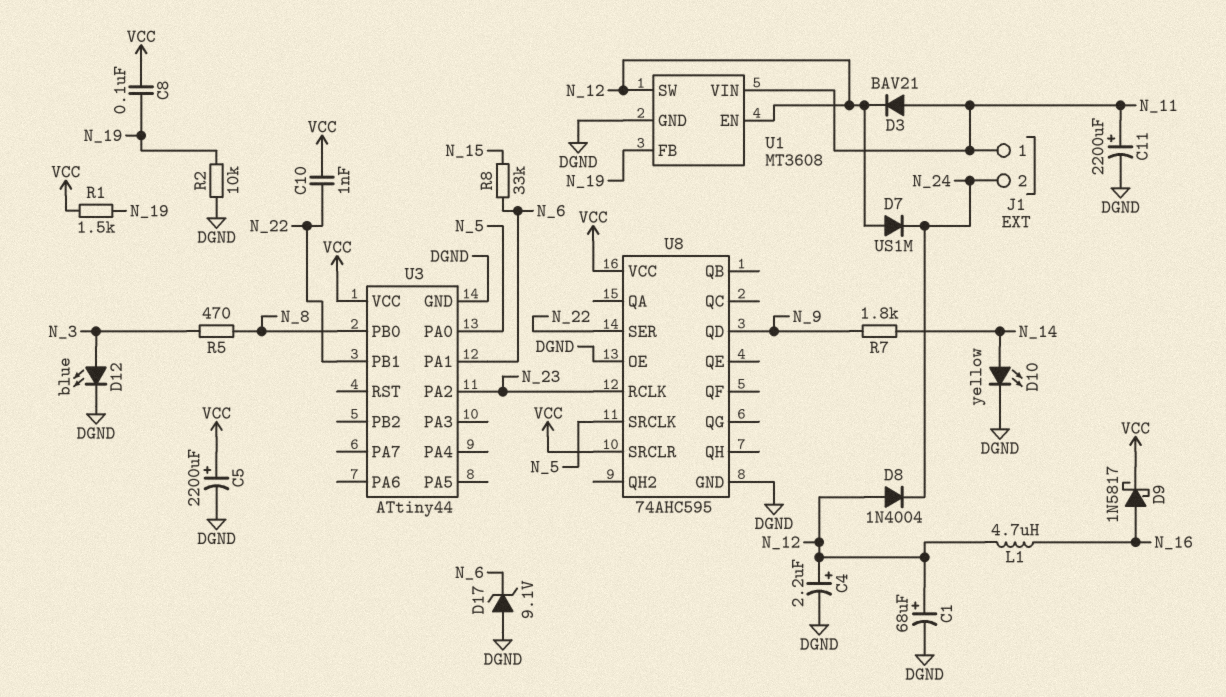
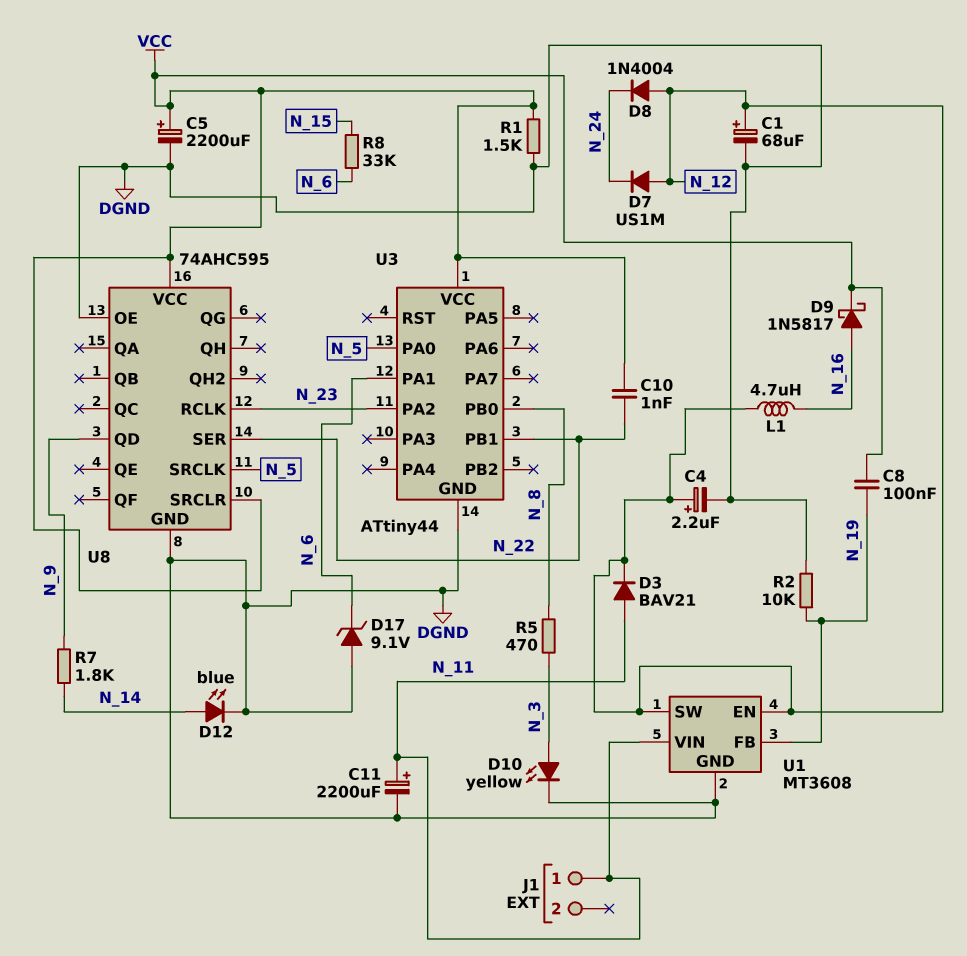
D10: LED yellow (A N_14, K DGND) -> LED yellow (A N_3, K DGND)
D12: LED blue (A N_3, K DGND) -> LED blue (A N_14, K DGND)
J1 pin 2: N_24 -> none
R1: 1.5k (N_19, VCC) -> 1.5k (DGND, VCC)

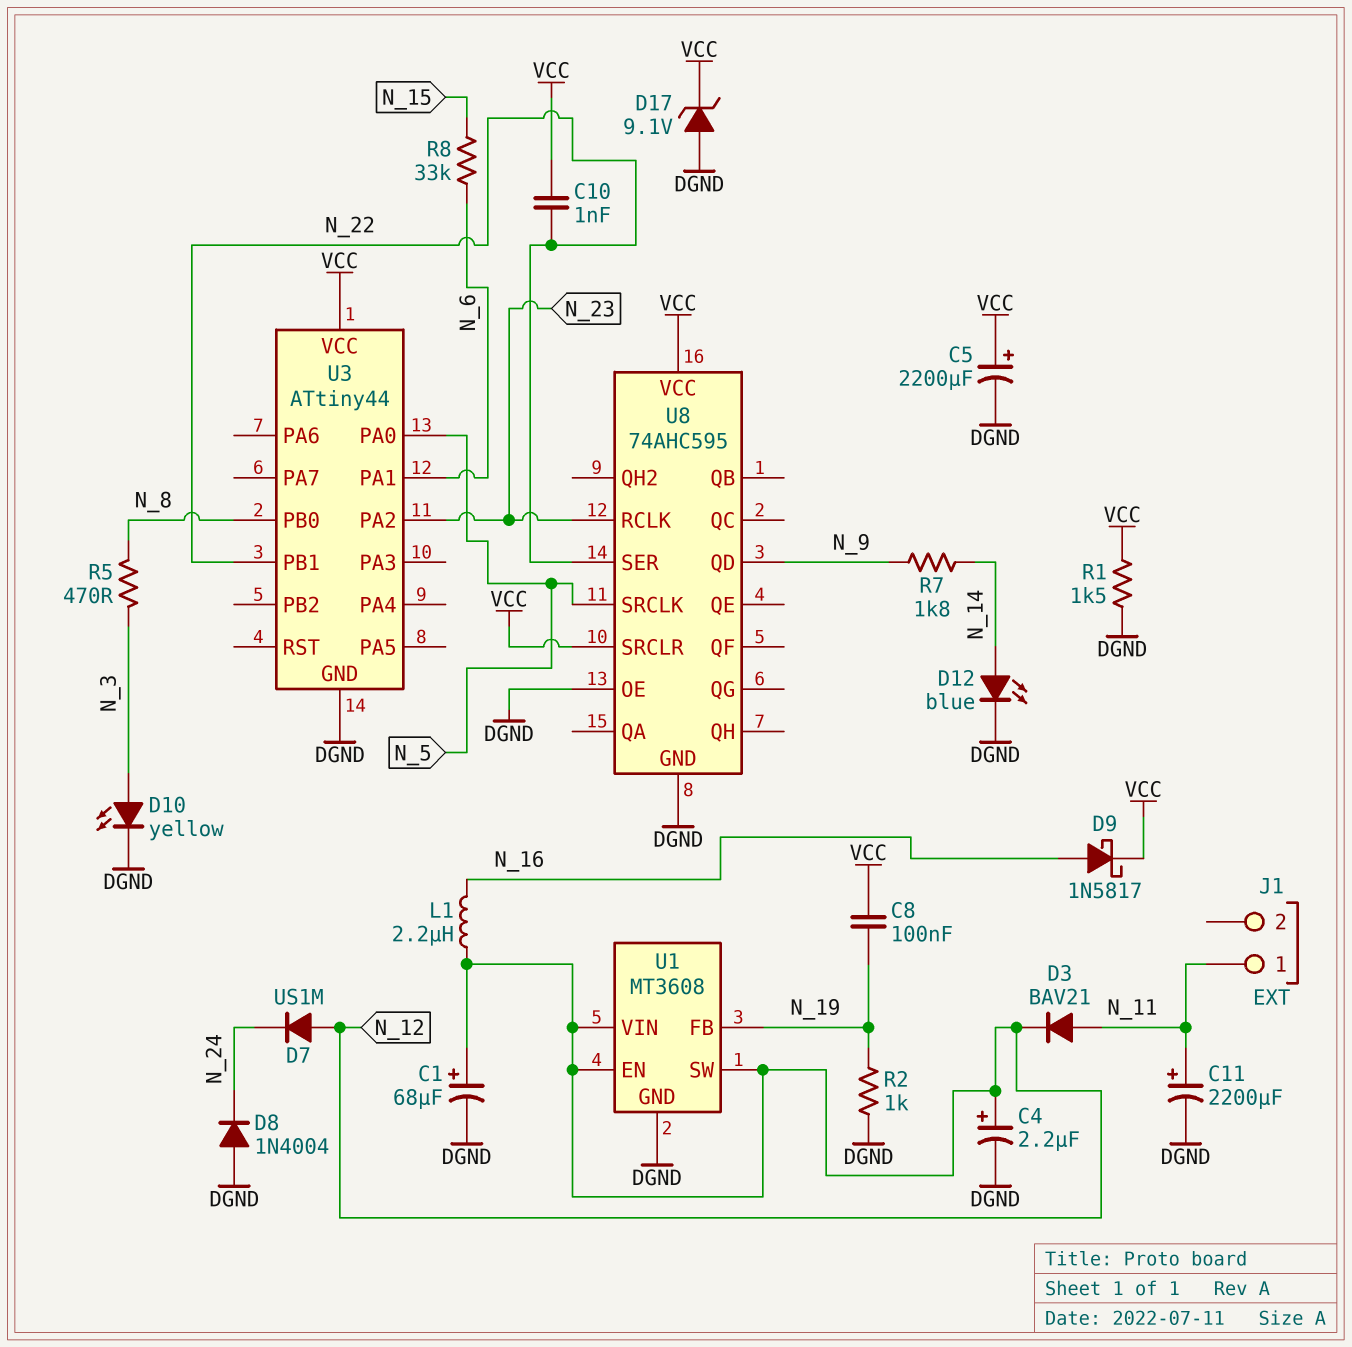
D8: diode 1N4004 (A N_12, K N_24) -> diode 1N4004 (A DGND, K N_24)
D17: zener 9.1V (A DGND, K N_6) -> zener 9.1V (A DGND, K VCC)
L1: 4.7uH (N_12, N_16) -> 2.2uH (N_12, N_16)
R2: 10k (DGND, N_19) -> 1k (DGND, N_19)
U1 pin VIN: N_11 -> N_12

